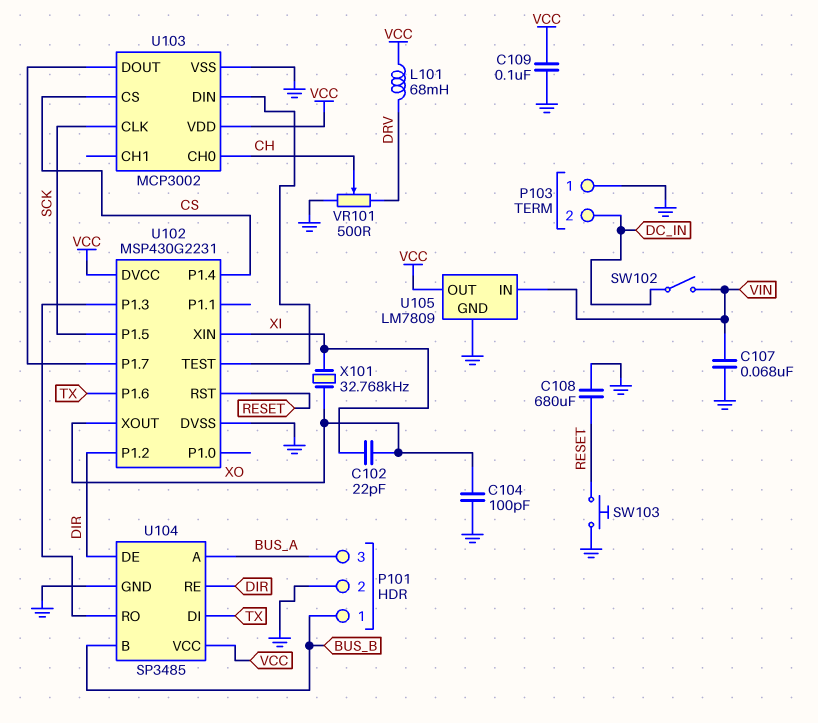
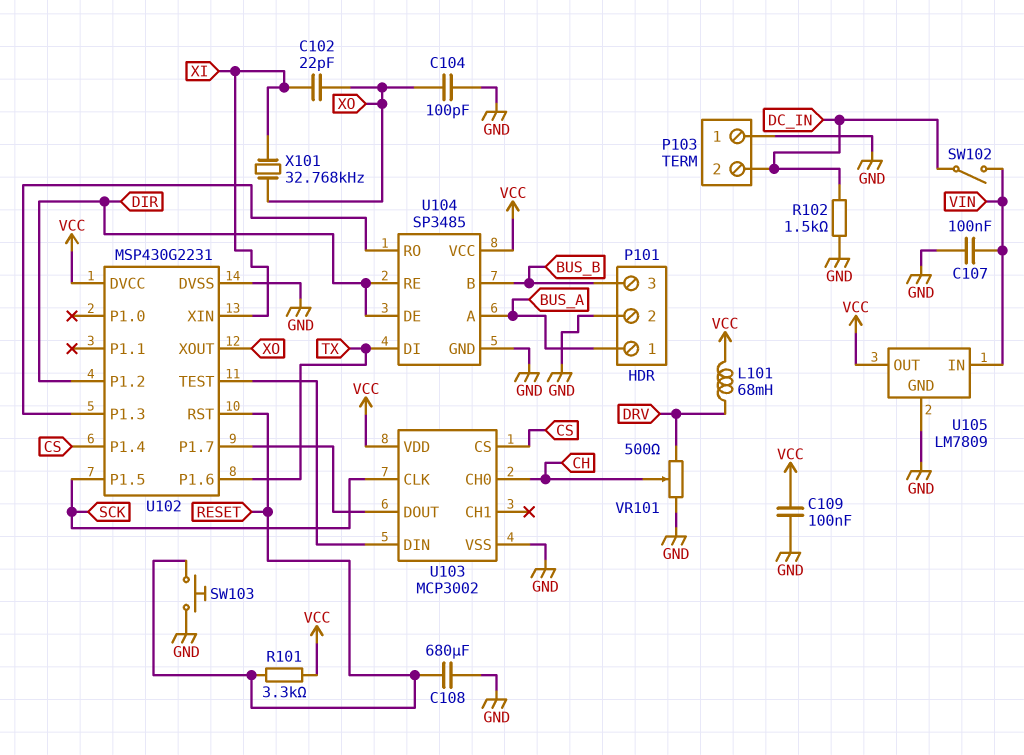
C107: 68nF (GND, VIN) -> 100nF (GND, VIN)
P101 pin 1: BUS_B -> BUS_A
P101 pin 3: BUS_A -> BUS_B
R101: none -> 3.3k (RESET, VCC)
R102: none -> 1.5k (DC_IN, GND)

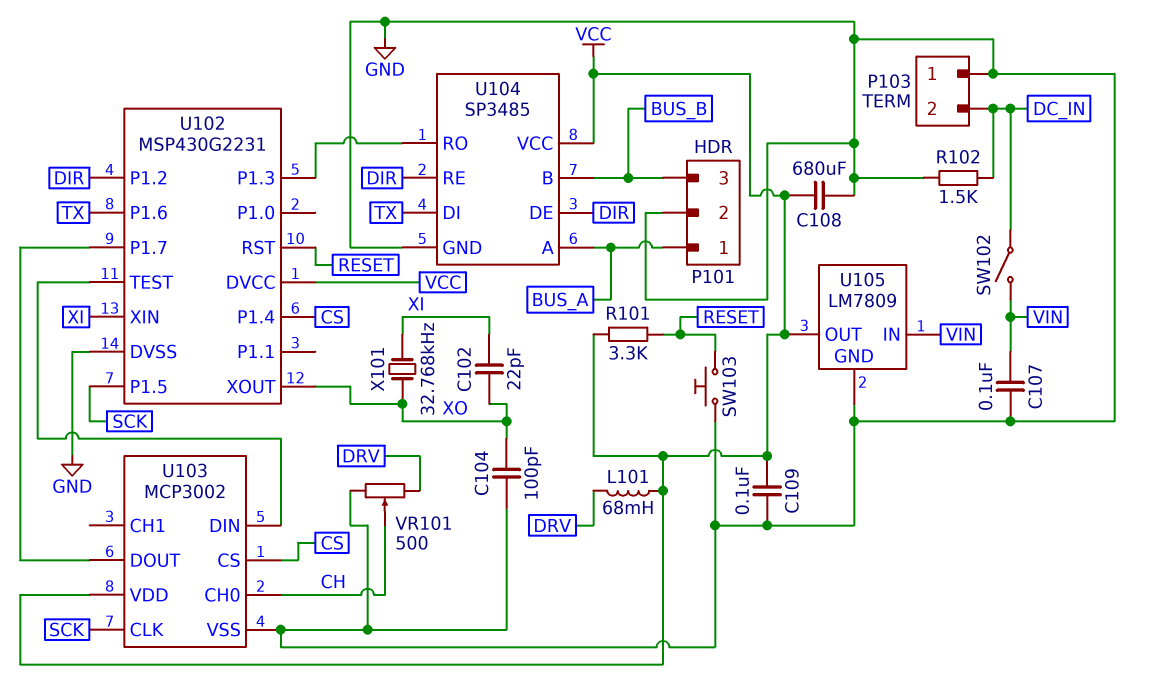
C108: 680uF (GND, RESET) -> 680uF (GND, VCC)

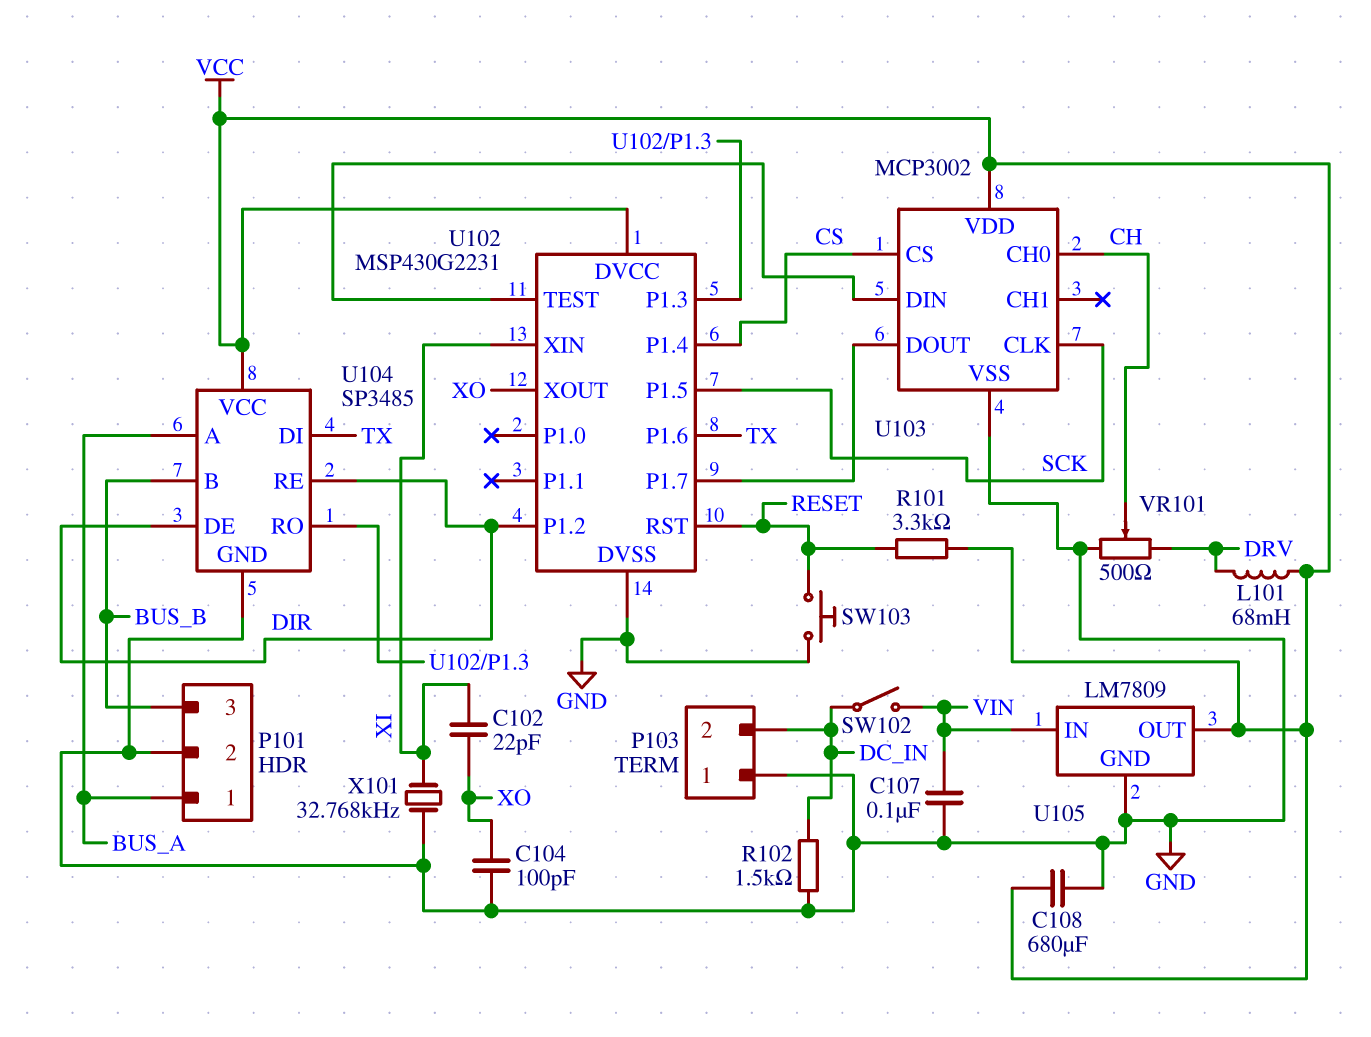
C109: 100nF (GND, VCC) -> none
X101: 32.768kHz (XI, XO) -> 32.768kHz (GND, XI)

